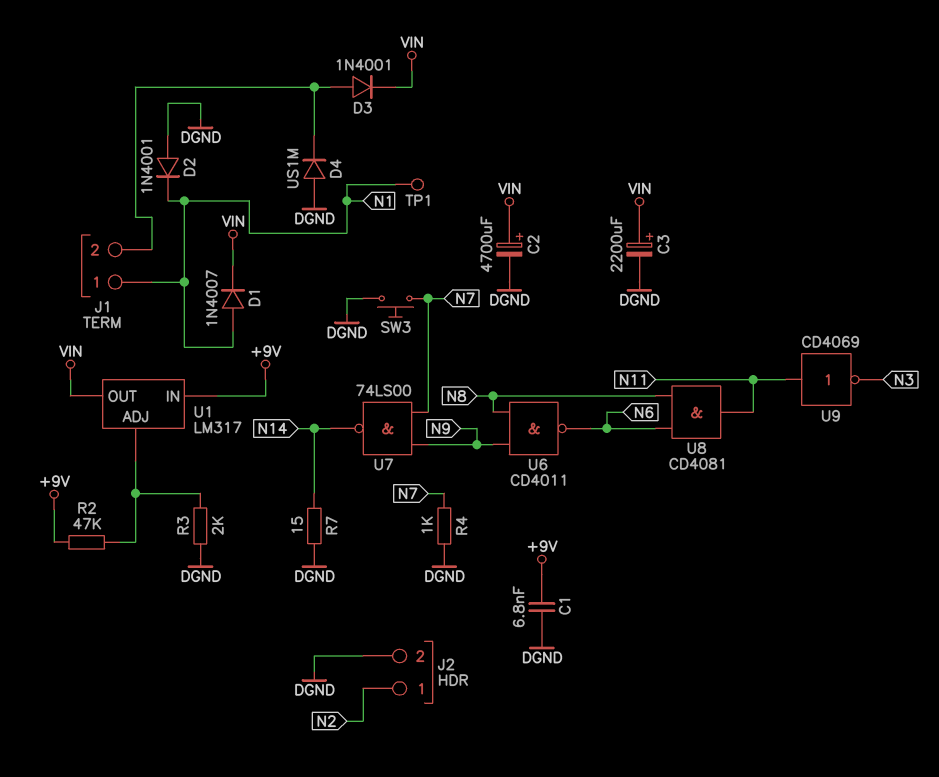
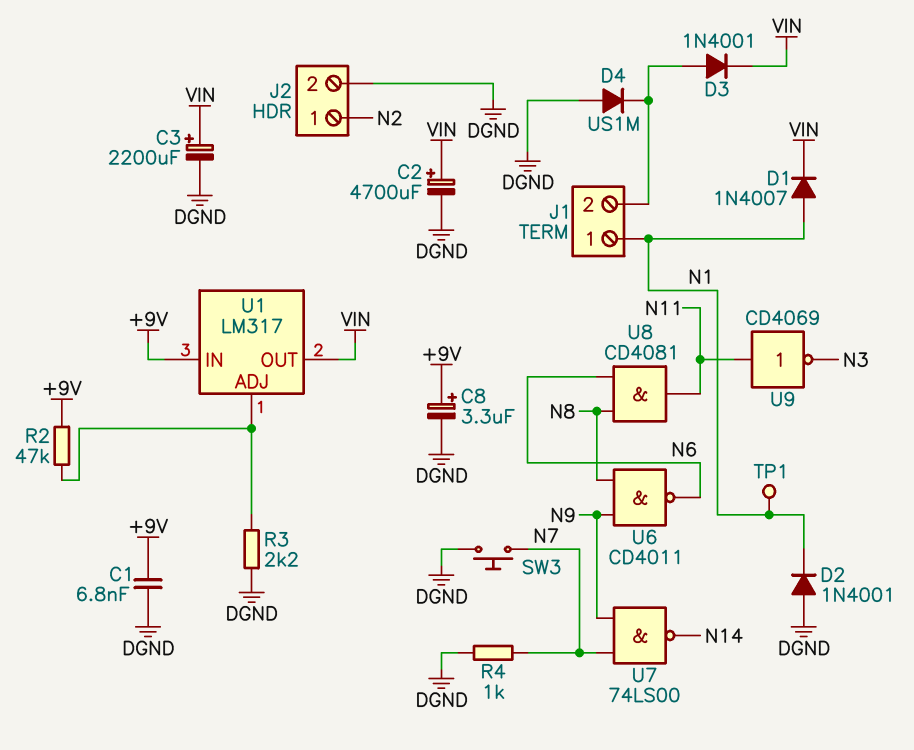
C8: none -> 3.3uF (plus +9V, minus DGND)
R3: 2k (DGND, U1/ADJ) -> 2.2k (DGND, U1/ADJ)
R7: 15 (DGND, N14) -> none

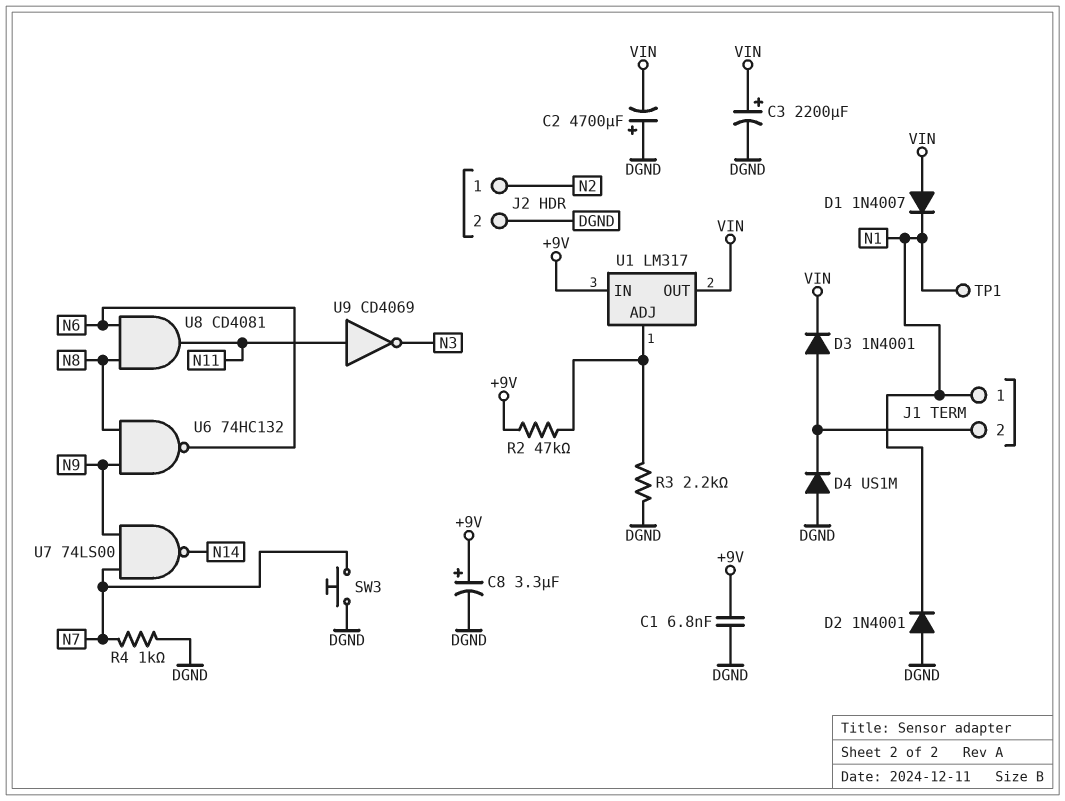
C2: 4700uF (plus VIN, minus DGND) -> 4700uF (plus DGND, minus VIN)
D1: diode 1N4007 (A N1, K VIN) -> diode 1N4007 (A VIN, K N1)
U6: NAND CD4011 (in N8, in N9, out N6) -> NAND 74HC132 (in N8, in N9, out N6)

